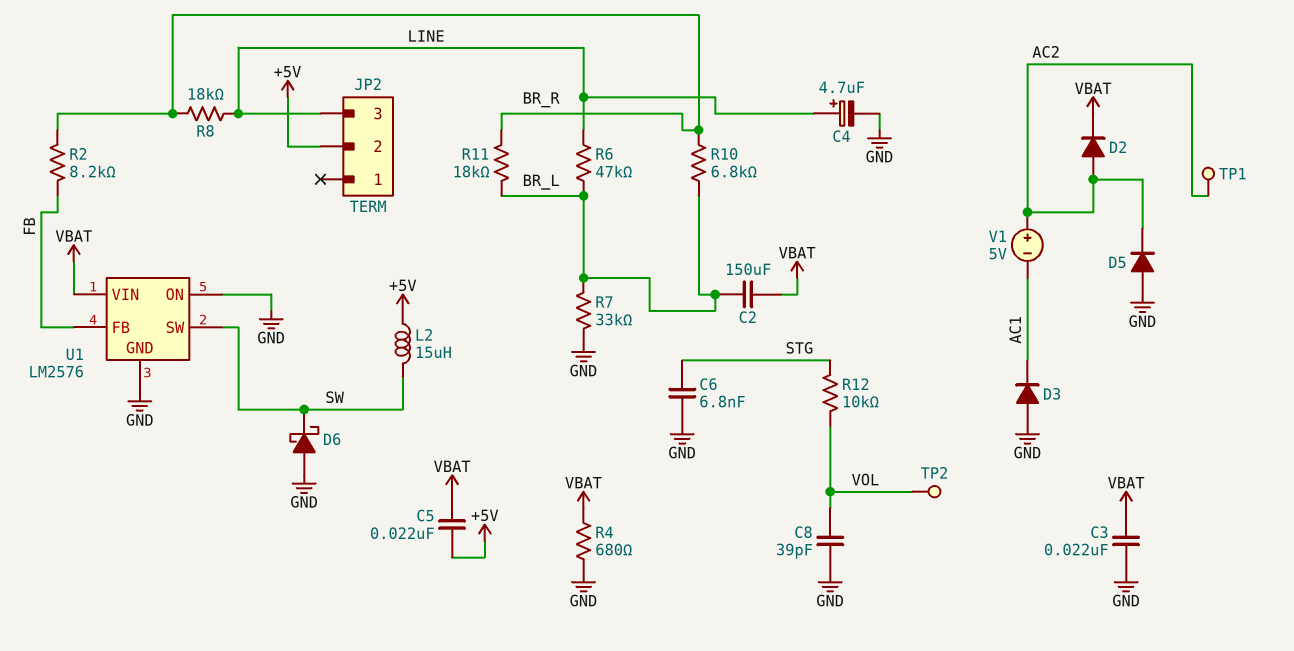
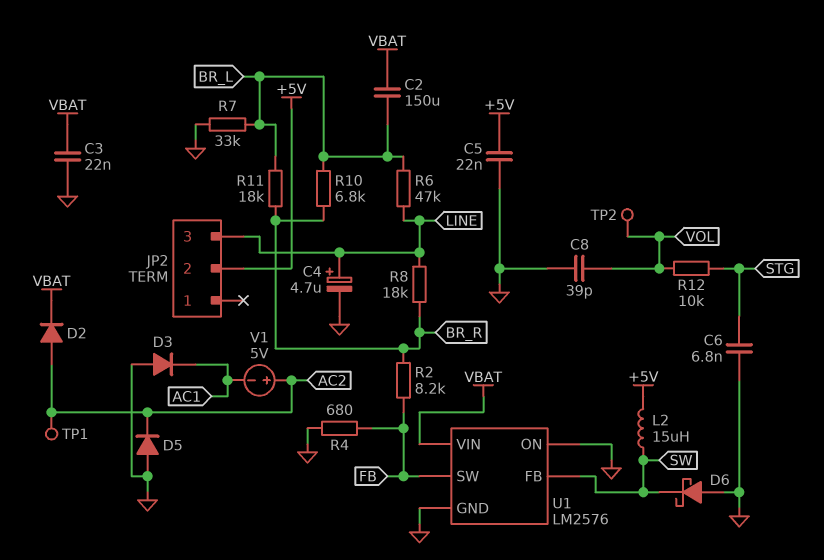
C5: 22nF (+5V, VBAT) -> 22nF (+5V, GND)
R4: 680 (GND, VBAT) -> 680 (FB, GND)
U1 pin FB: FB -> SW
U1 pin SW: SW -> FB

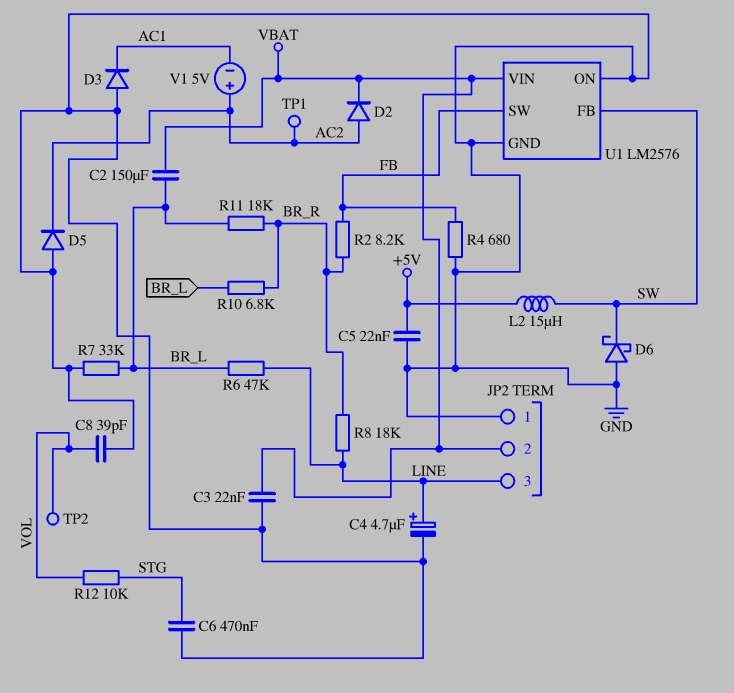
C6: 6.8nF (GND, STG) -> 470nF (GND, STG)
JP2 pin 1: none -> GND
JP2 pin 2: +5V -> VBAT

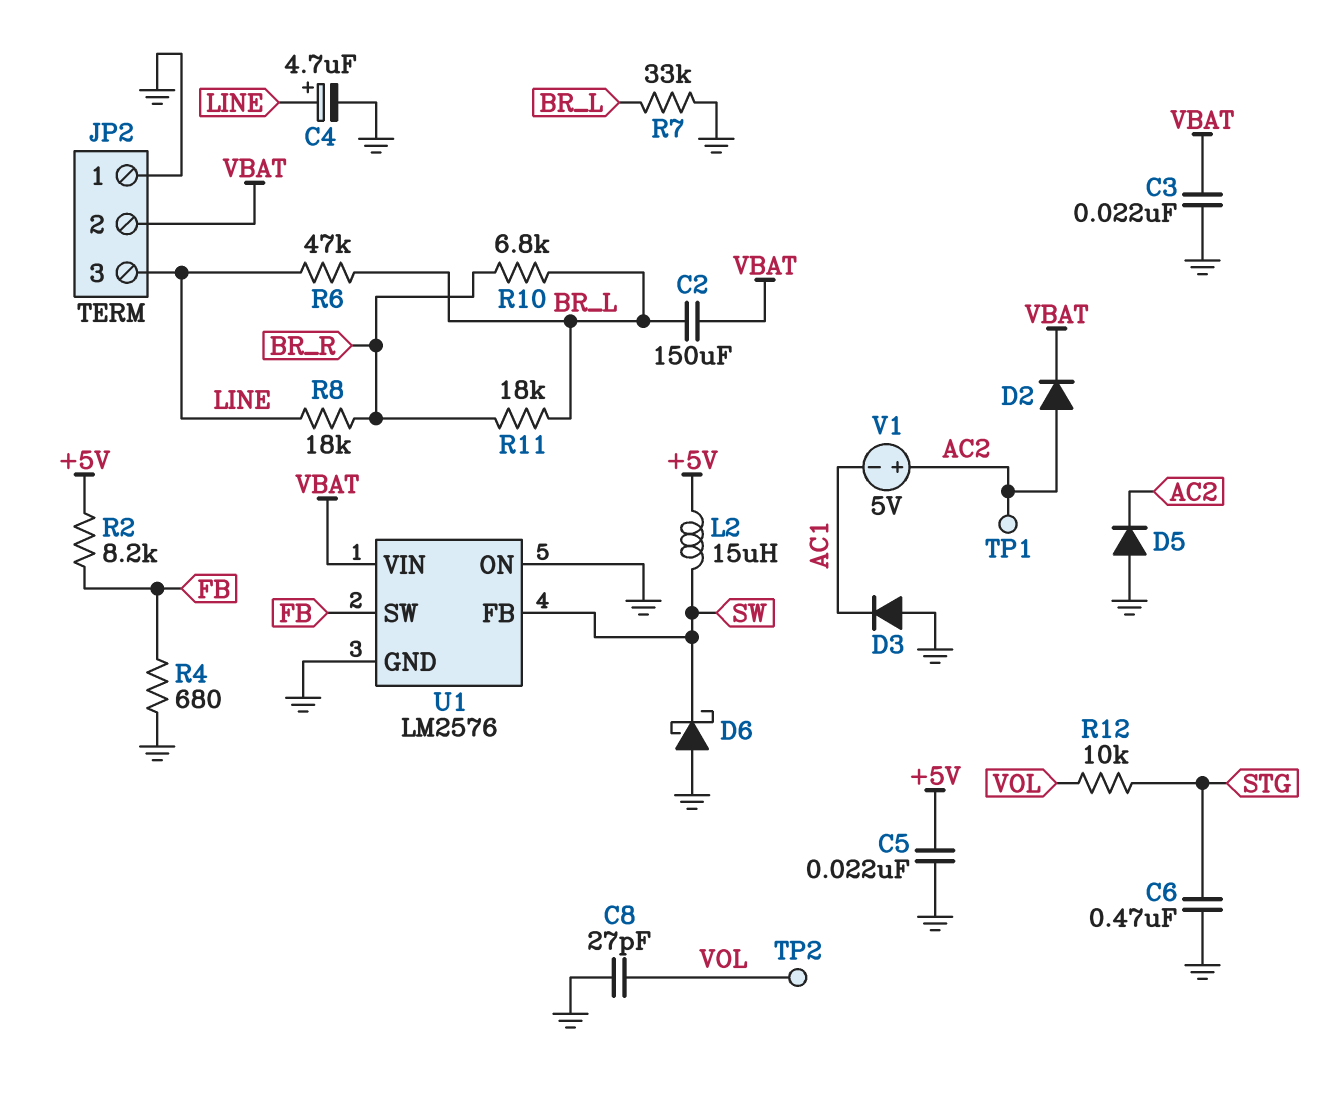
C8: 39pF (GND, VOL) -> 27pF (GND, VOL)
R2: 8.2k (BR_R, FB) -> 8.2k (+5V, FB)

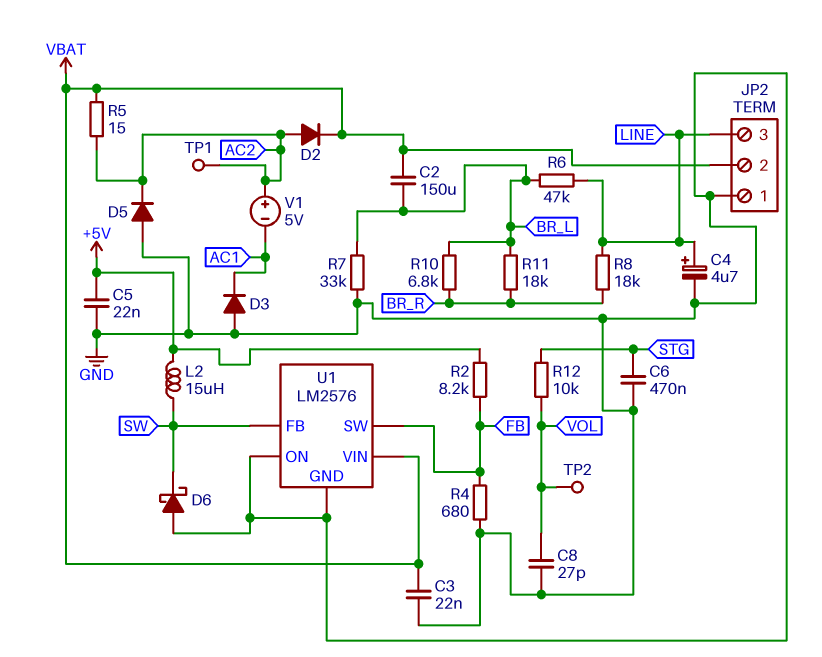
R5: none -> 15 (AC2, VBAT)

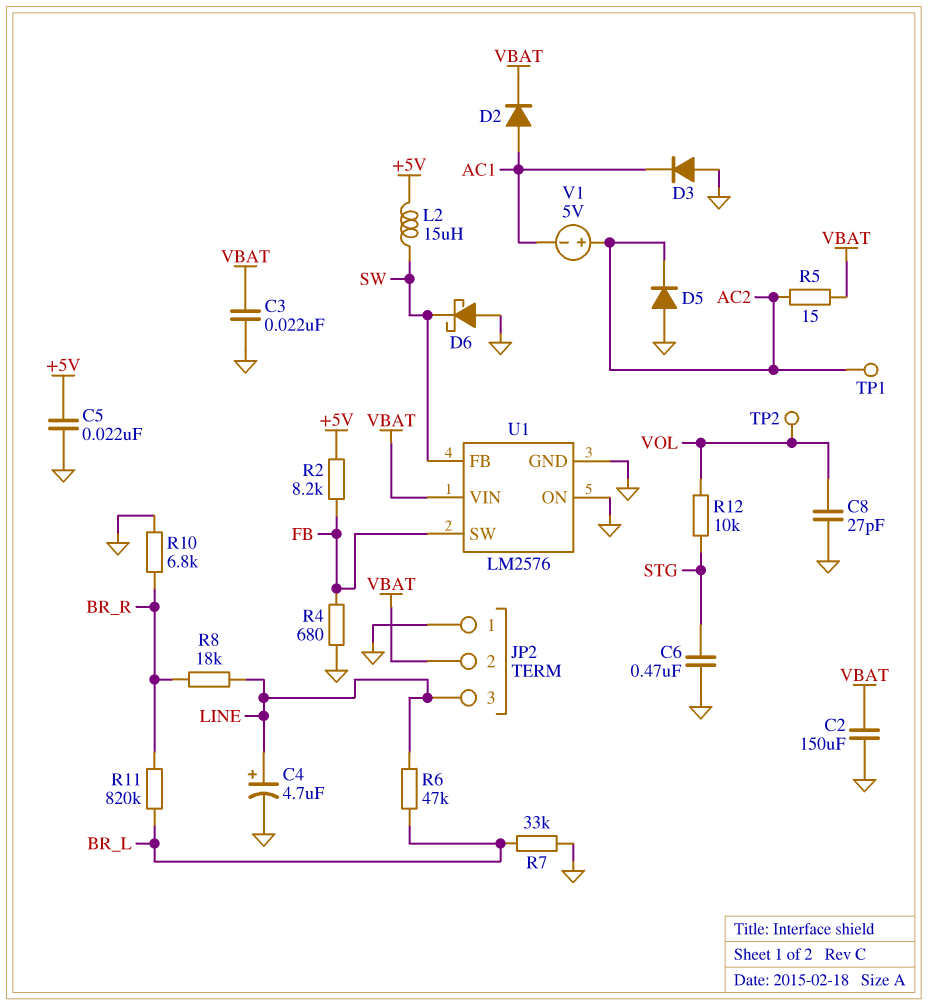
C2: 150uF (BR_L, VBAT) -> 150uF (GND, VBAT)
D2: diode (A AC2, K VBAT) -> diode (A AC1, K VBAT)
R10: 6.8k (BR_L, BR_R) -> 6.8k (BR_R, GND)
R11: 18k (BR_L, BR_R) -> 820k (BR_L, BR_R)

